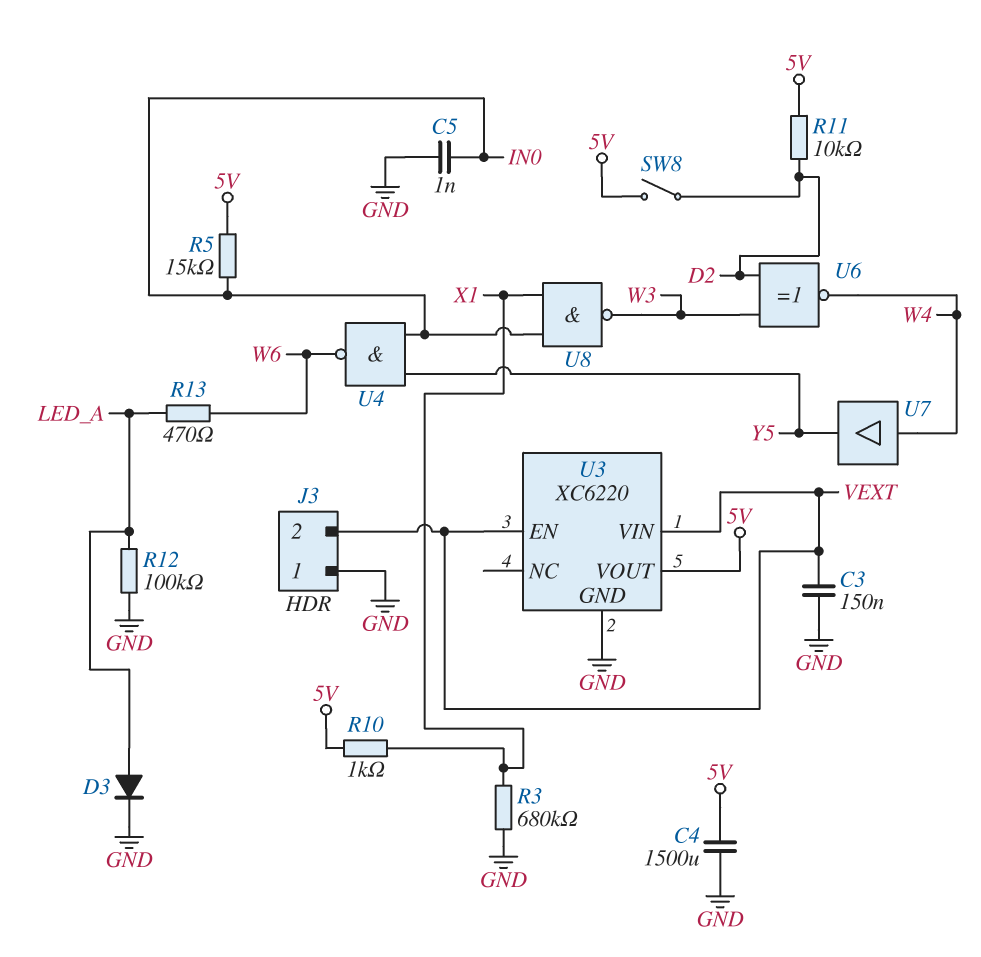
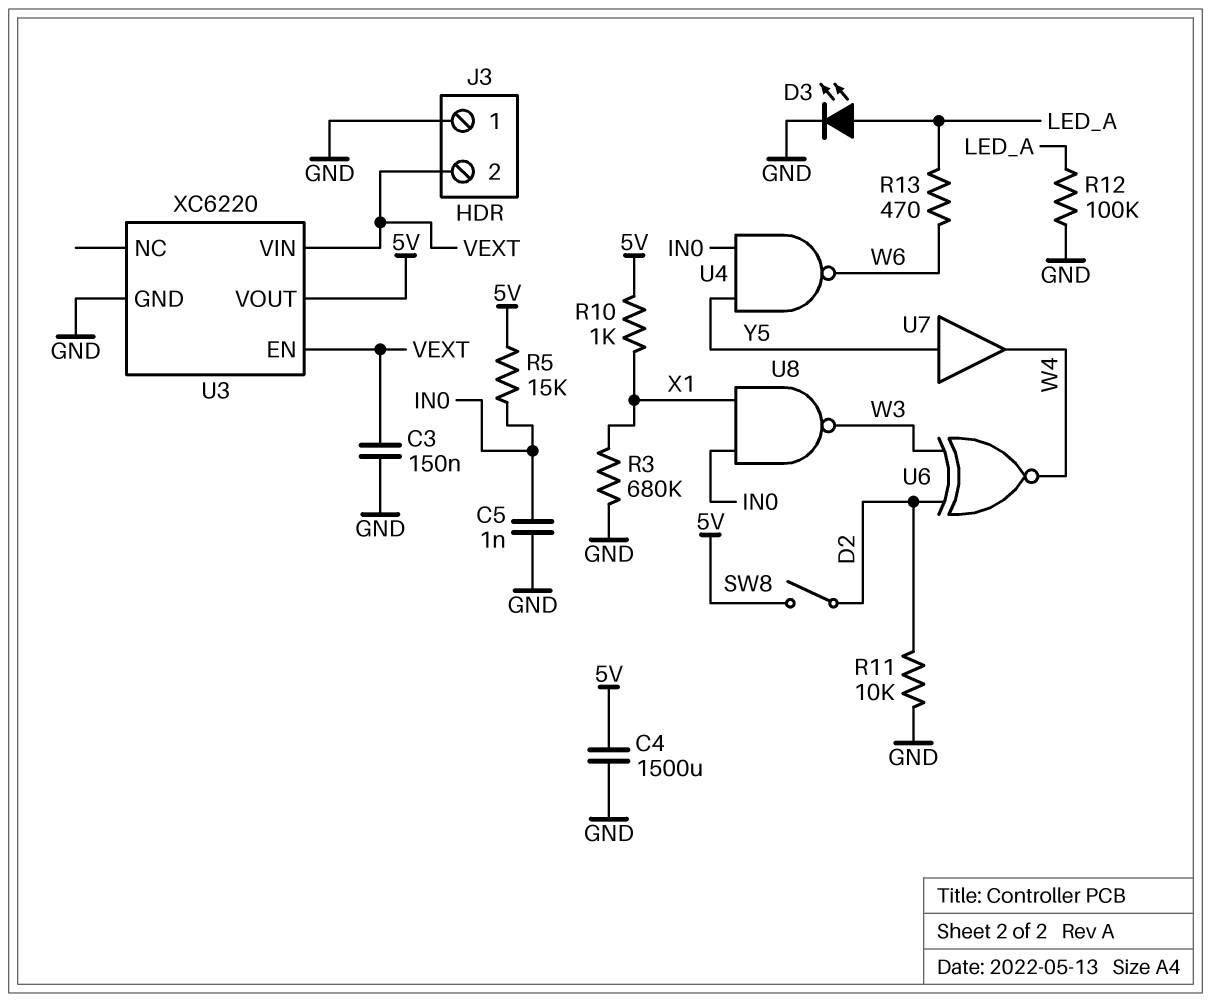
D3: diode (A LED_A, K GND) -> LED (A LED_A, K GND)
R11: 10k (5V, D2) -> 10k (D2, GND)
U7: buffer (in W4, out Y5) -> buffer (in Y5, out W4)

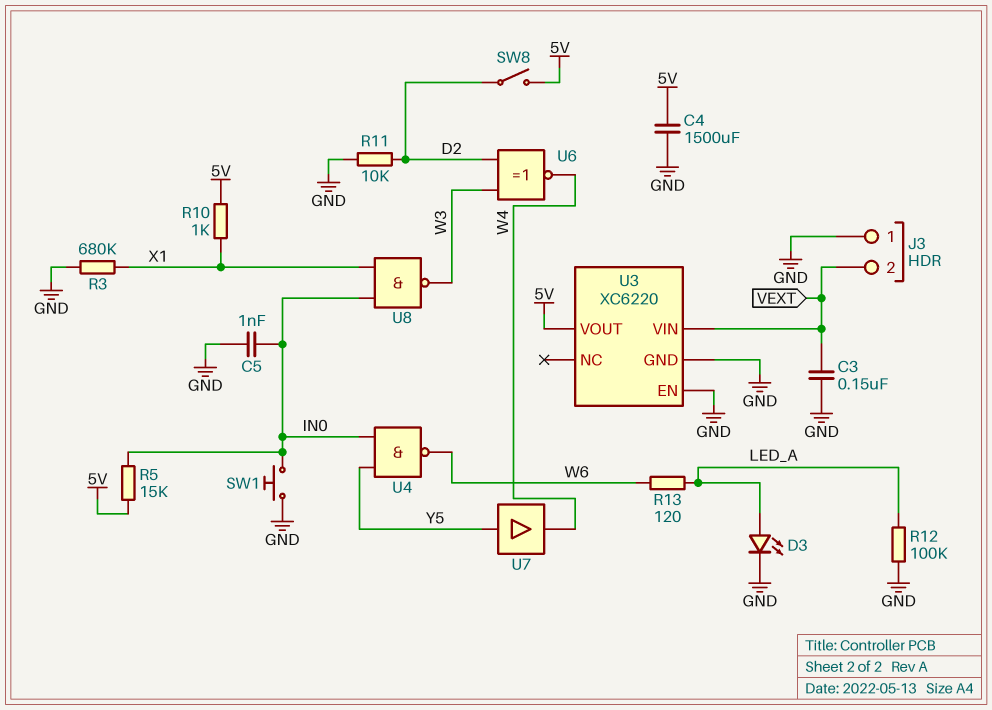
R13: 470 (LED_A, W6) -> 120 (LED_A, W6)
SW1: none -> button (GND, IN0)
U3 pin EN: VEXT -> GND

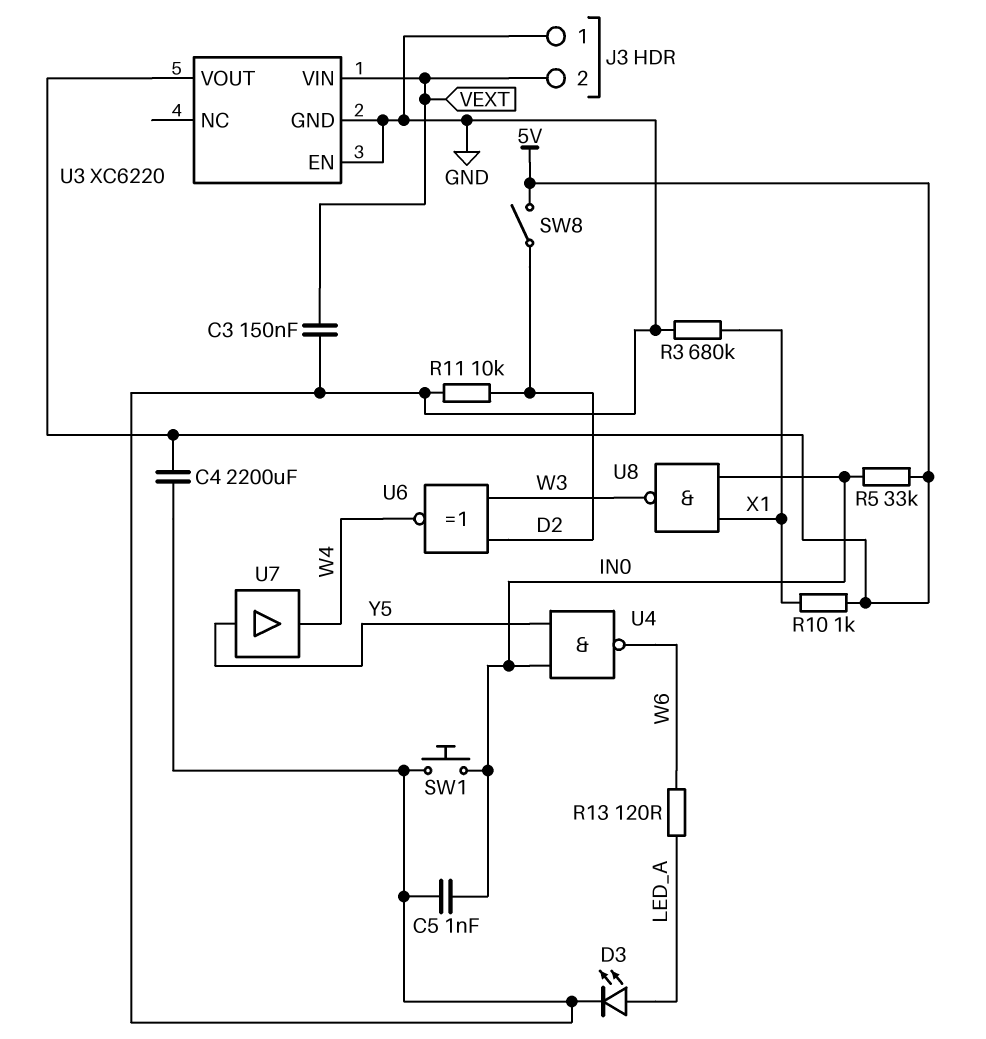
C4: 1500uF (5V, GND) -> 2200uF (5V, GND)
R5: 15k (5V, IN0) -> 33k (5V, IN0)
R12: 100k (GND, LED_A) -> none

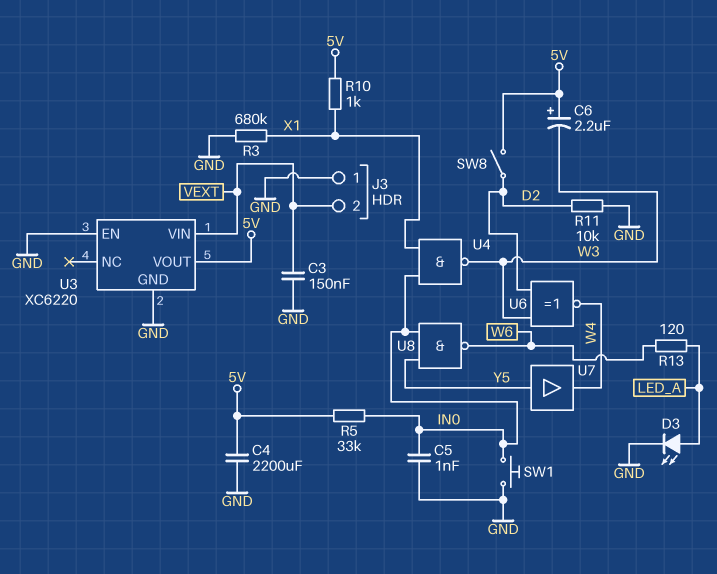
C6: none -> 2.2uF (plus 5V, minus W3)
U4: NAND (in IN0, in Y5, out W6) -> NAND (in IN0, in X1, out W3)
U8: NAND (in IN0, in X1, out W3) -> NAND (in IN0, in Y5, out W6)

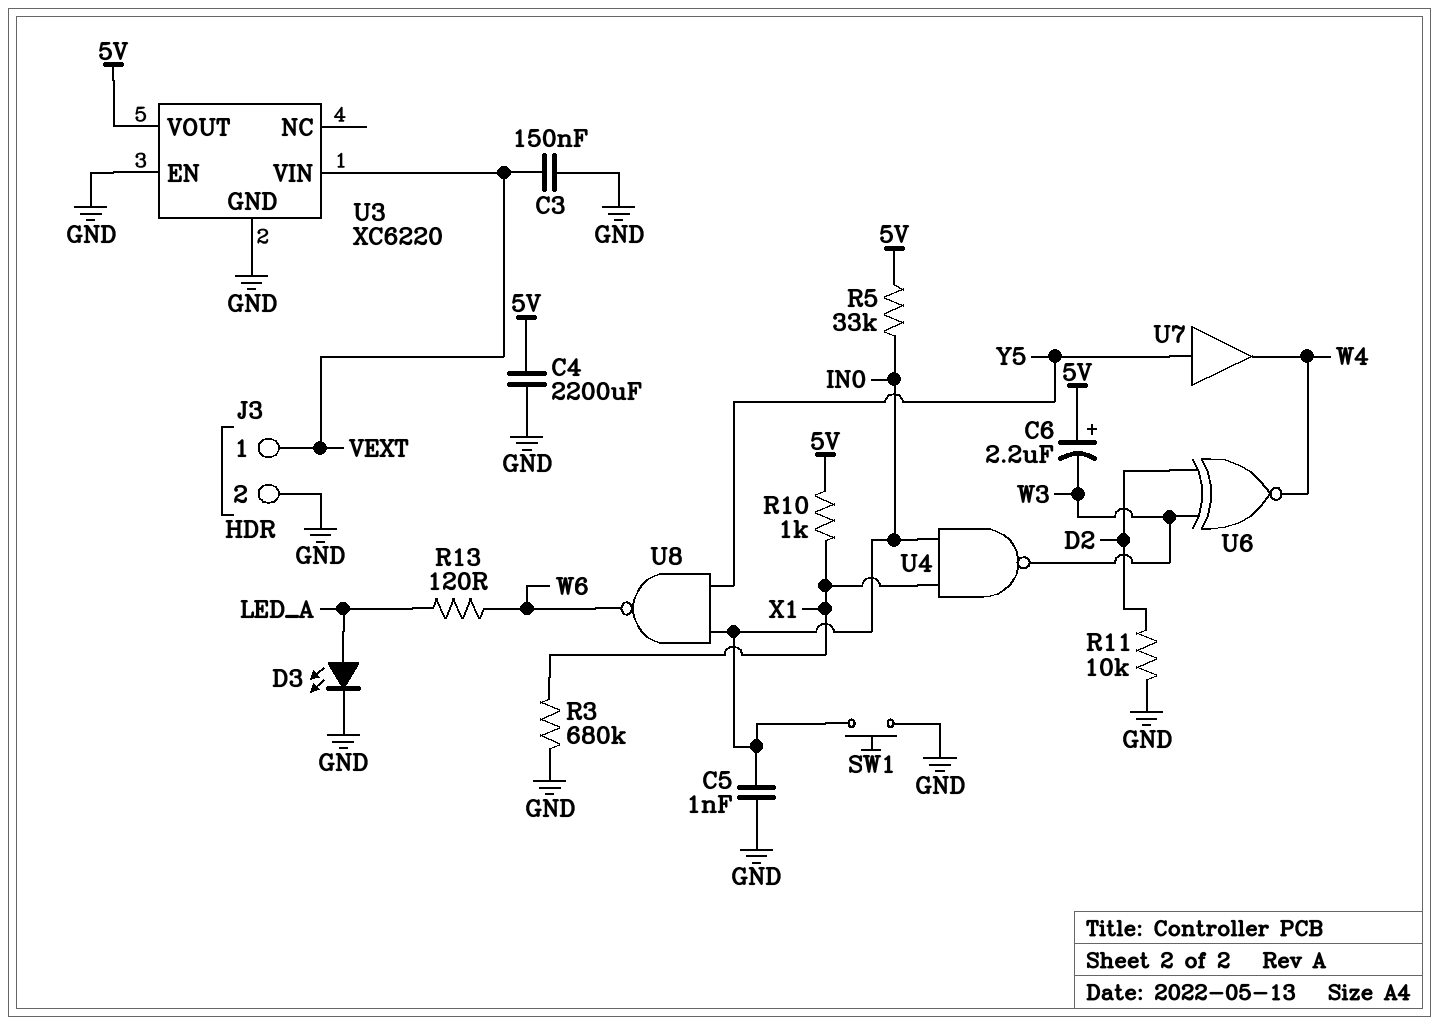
J3 pin 1: GND -> VEXT
J3 pin 2: VEXT -> GND
SW8: switch (5V, D2) -> none

